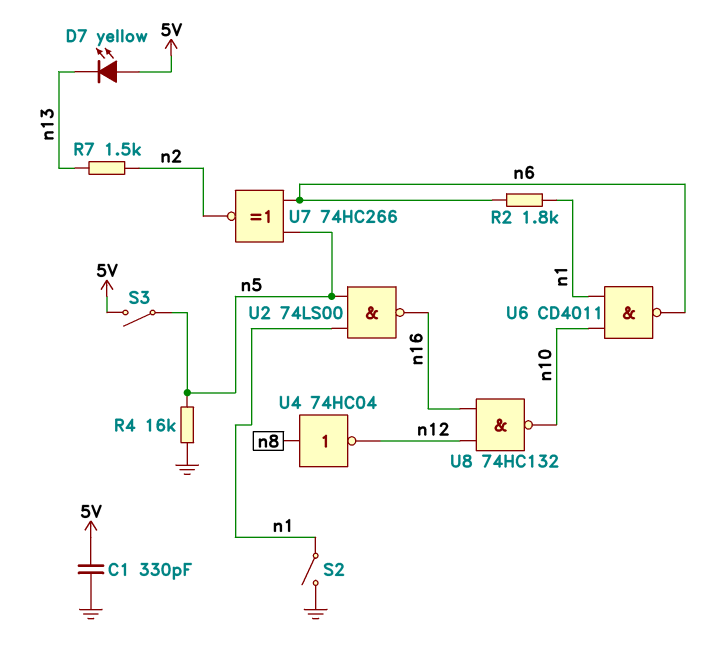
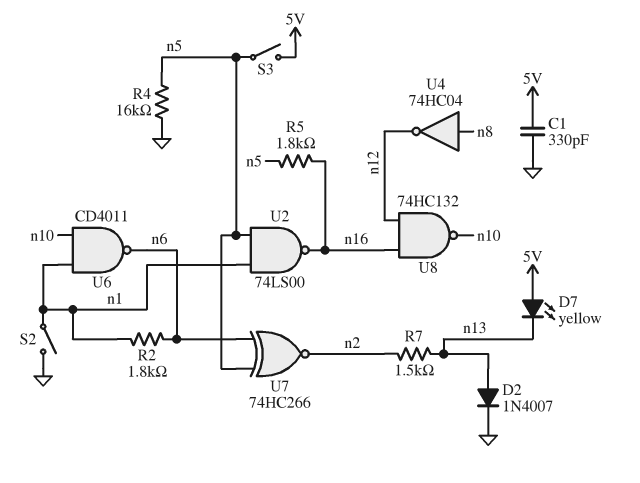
D2: none -> diode 1N4007 (A n13, K GND)
R5: none -> 1.8k (n5, n16)

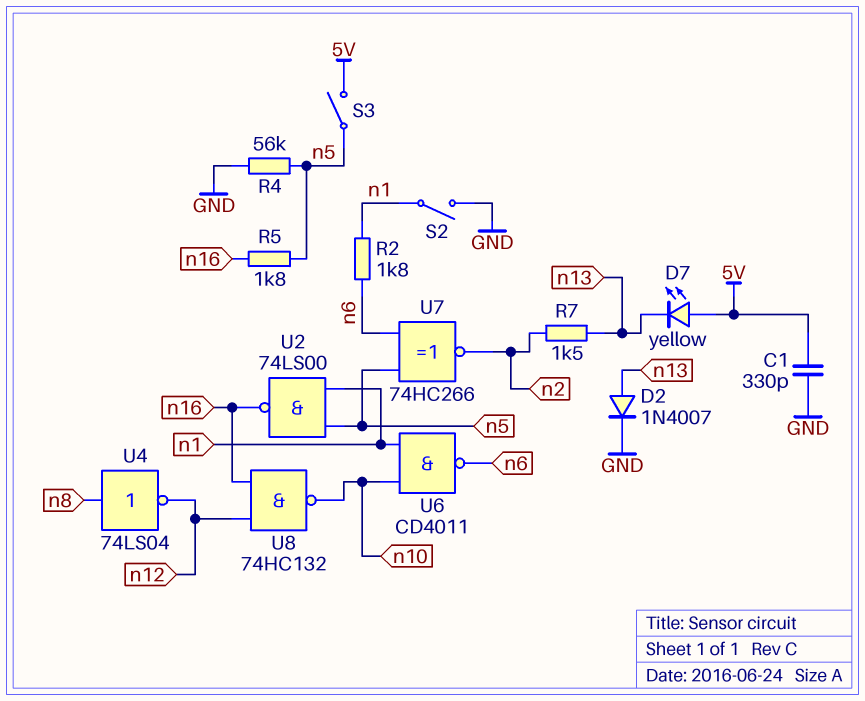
R4: 16k (GND, n5) -> 56k (GND, n5)
U4: NOT 74HC04 (in n8, out n12) -> NOT 74LS04 (in n8, out n12)

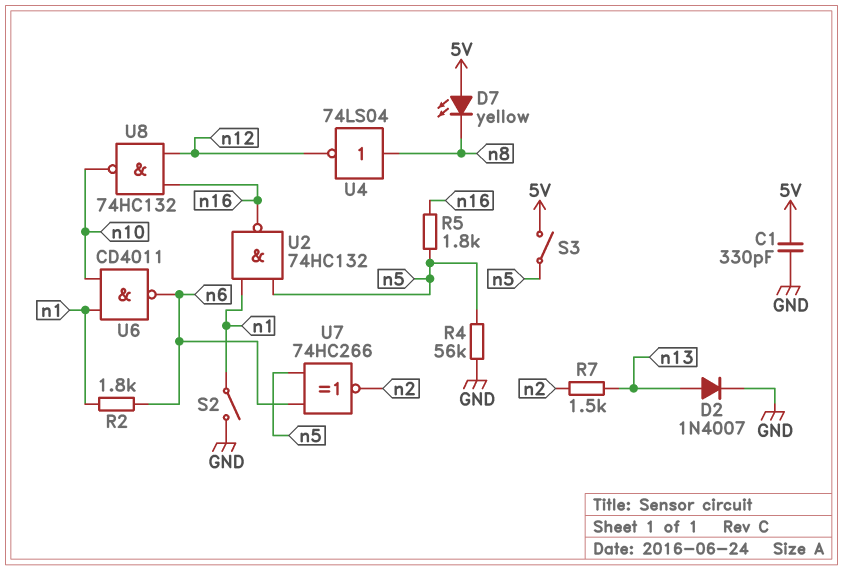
D7: LED yellow (A 5V, K n13) -> LED yellow (A 5V, K n8)
U2: NAND 74LS00 (in n1, in n5, out n16) -> NAND 74HC132 (in n1, in n5, out n16)

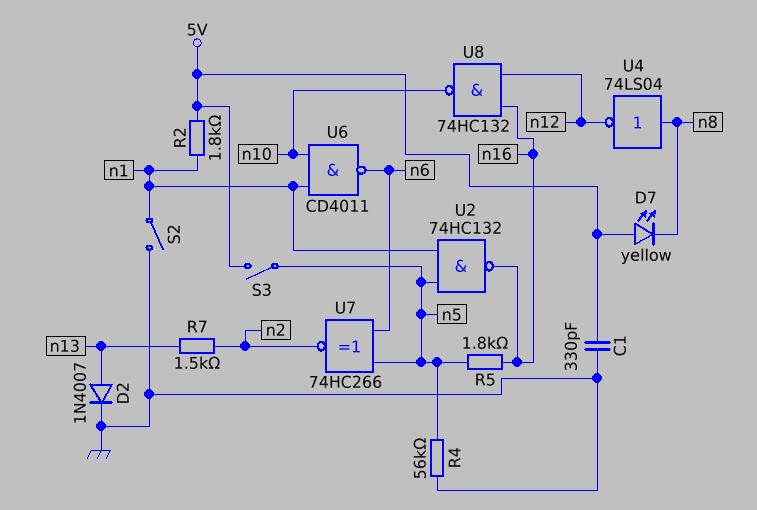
R2: 1.8k (n1, n6) -> 1.8k (5V, n1)

